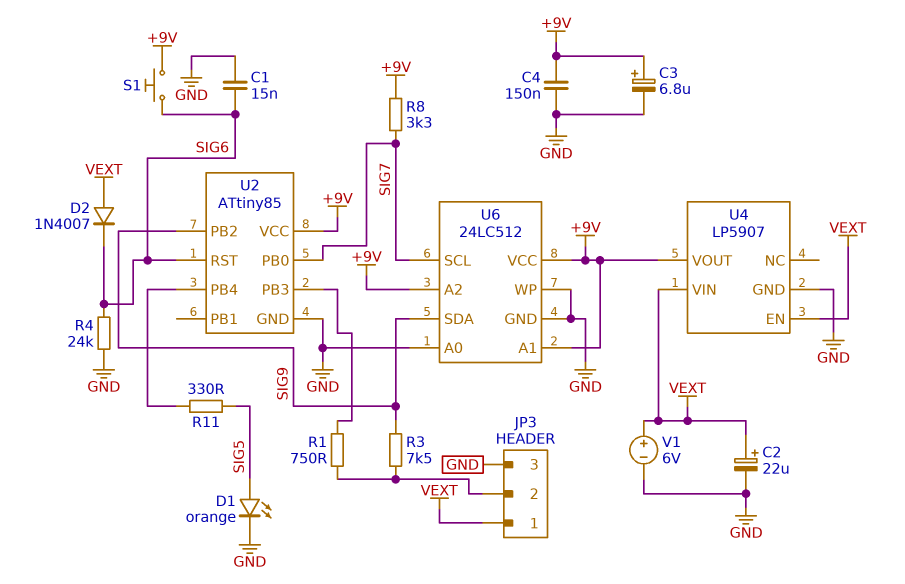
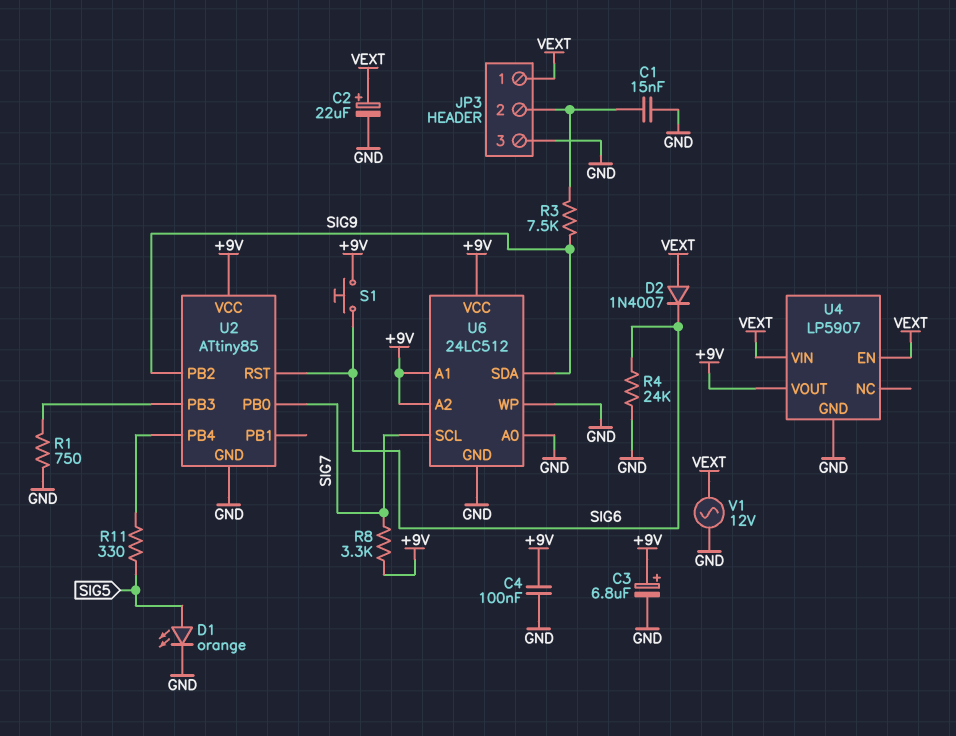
C1: 15nF (GND, SIG6) -> 15nF (GND, JP3/2)
C4: 150nF (+9V, GND) -> 100nF (+9V, GND)
R1: 750 (JP3/2, U2/PB3) -> 750 (GND, U2/PB3)
V1: 6V (plus VEXT, minus GND) -> AC 12V (GND, VEXT)

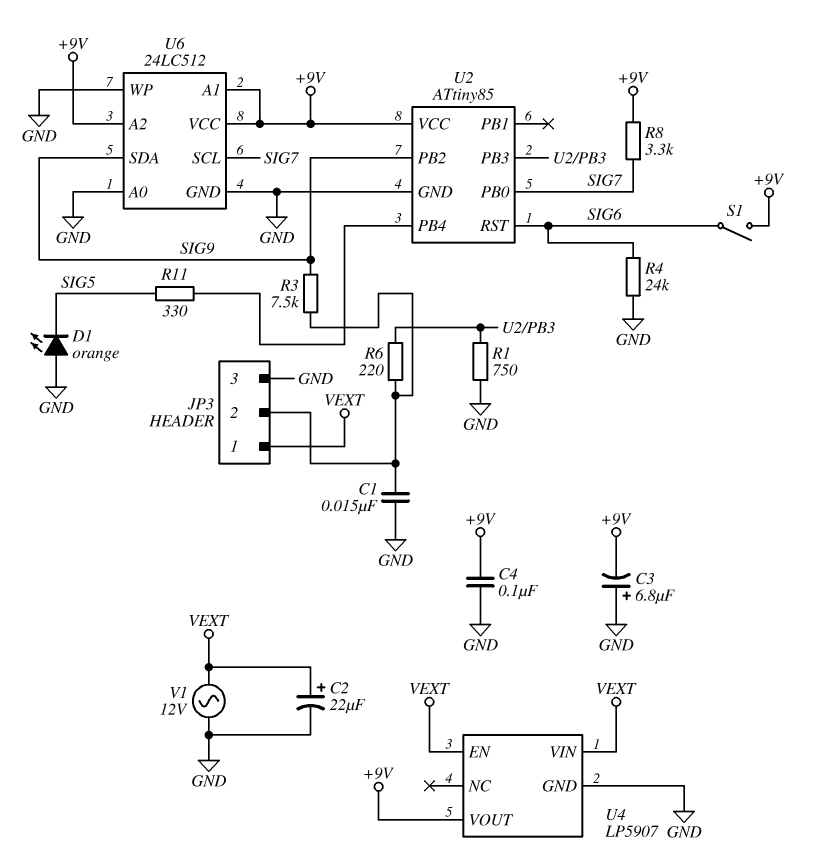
C3: 6.8uF (plus +9V, minus GND) -> 6.8uF (plus GND, minus +9V)
D1: LED orange (A SIG5, K GND) -> LED orange (A GND, K SIG5)
D2: diode 1N4007 (A VEXT, K SIG6) -> none
R6: none -> 220 (JP3/2, U2/PB3)
S1: button (+9V, SIG6) -> switch (+9V, SIG6)

